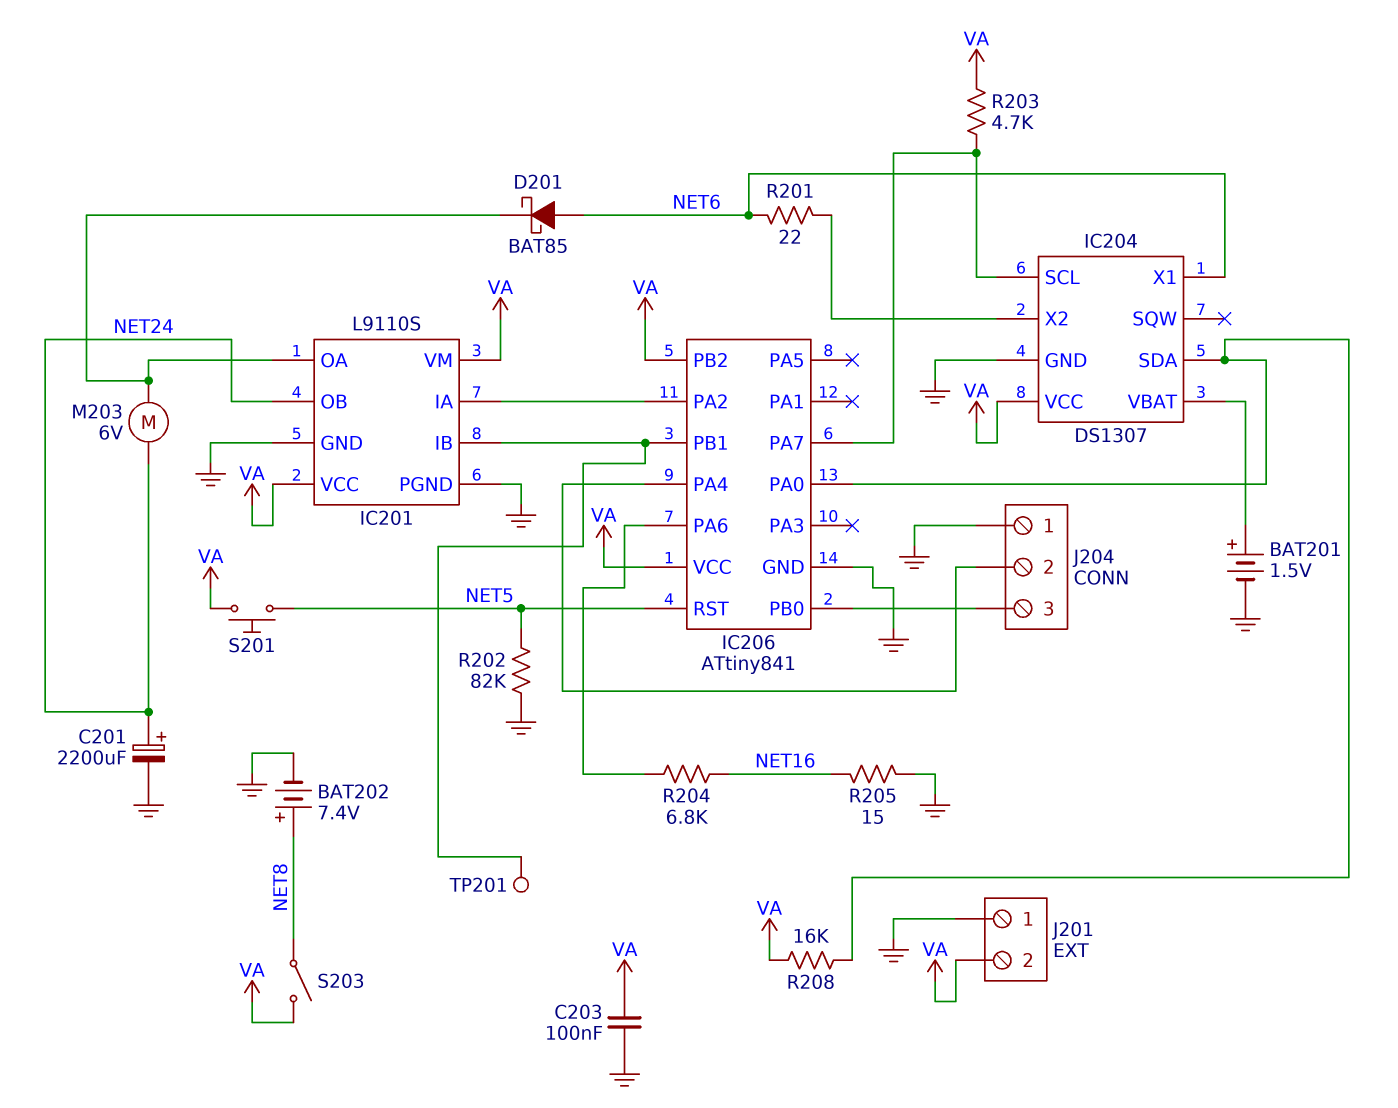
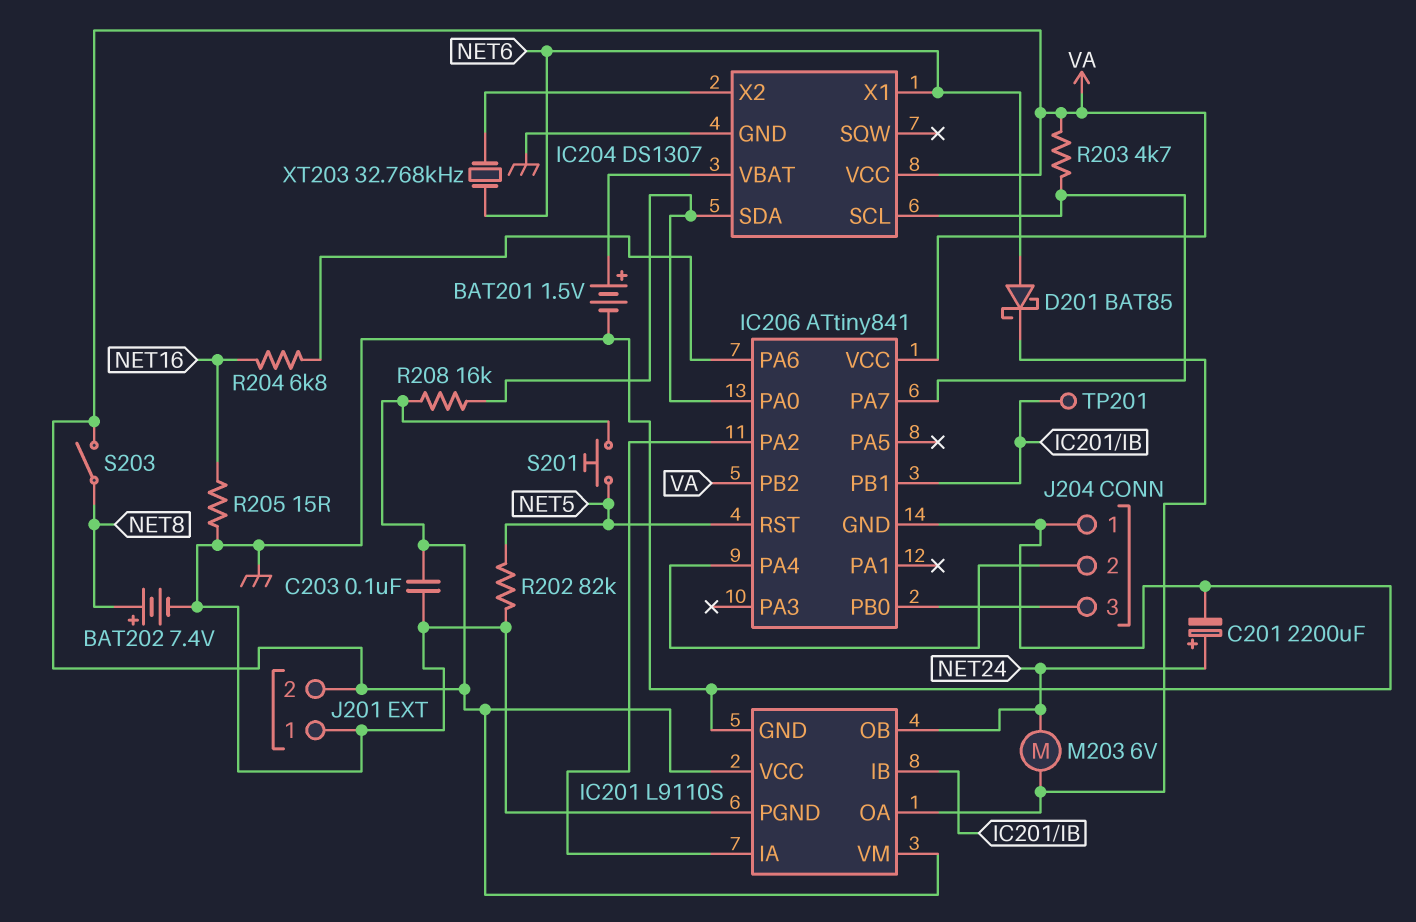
R201: 22 (IC204/X2, NET6) -> none
XT203: none -> 32.768kHz (IC204/X2, NET6)

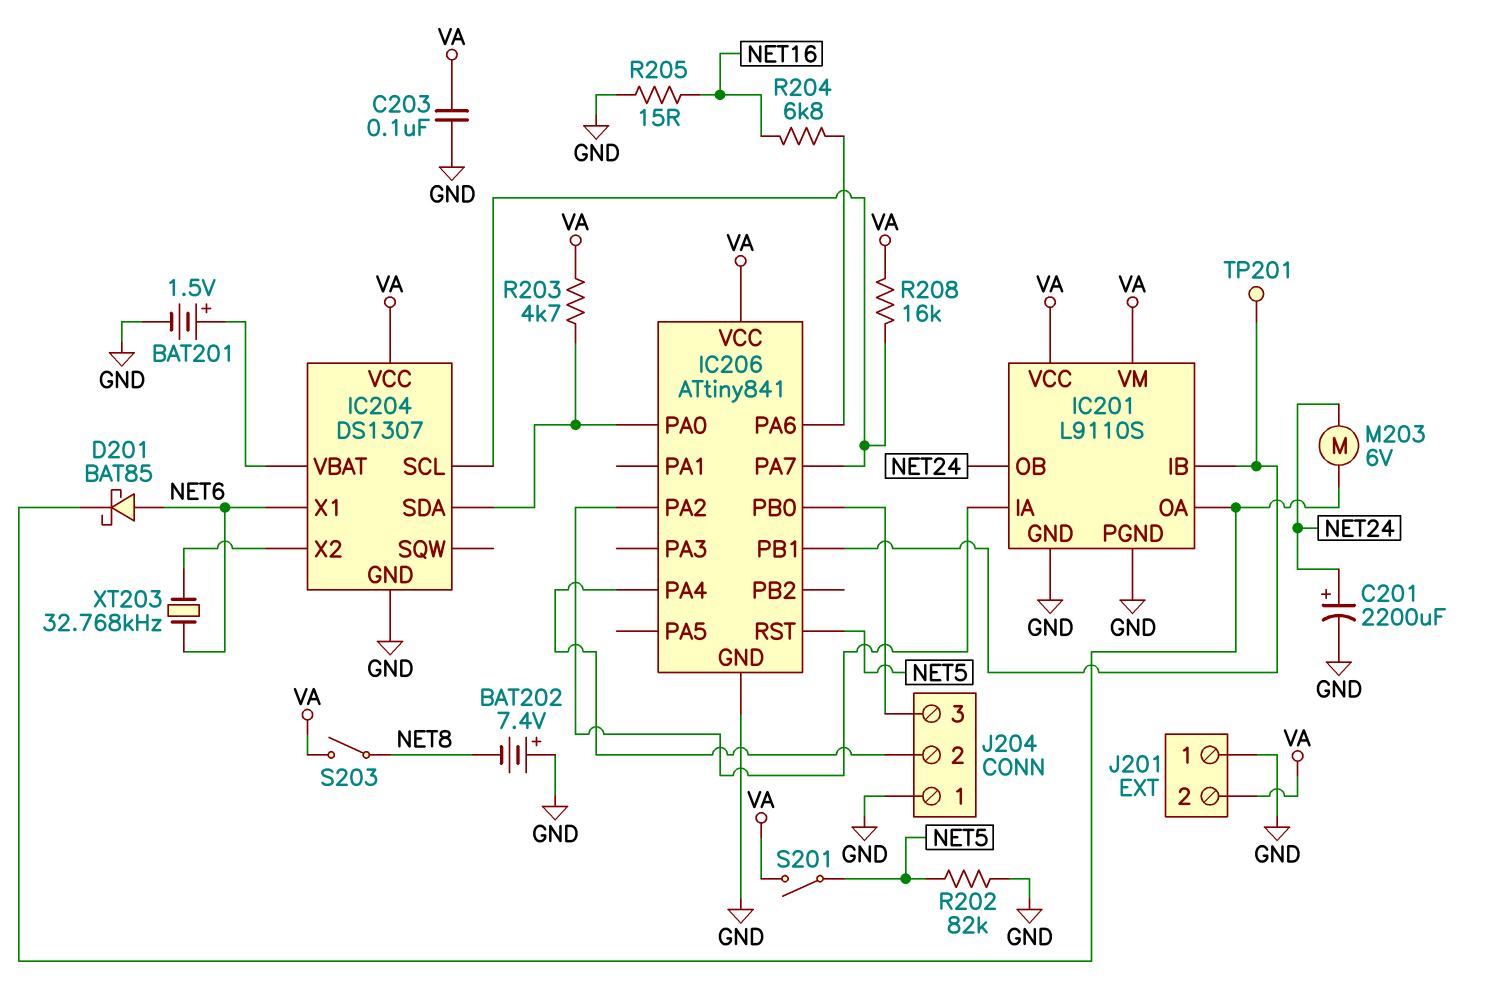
BAT202: 7.4V (plus NET8, minus GND) -> 7.4V (plus GND, minus NET8)
IC206 pin PB2: VA -> none
R203: 4.7k (IC204/SCL, VA) -> 4.7k (IC204/SDA, VA)
R208: 16k (IC204/SDA, VA) -> 16k (IC204/SCL, VA)
S201: button (NET5, VA) -> switch (NET5, VA)

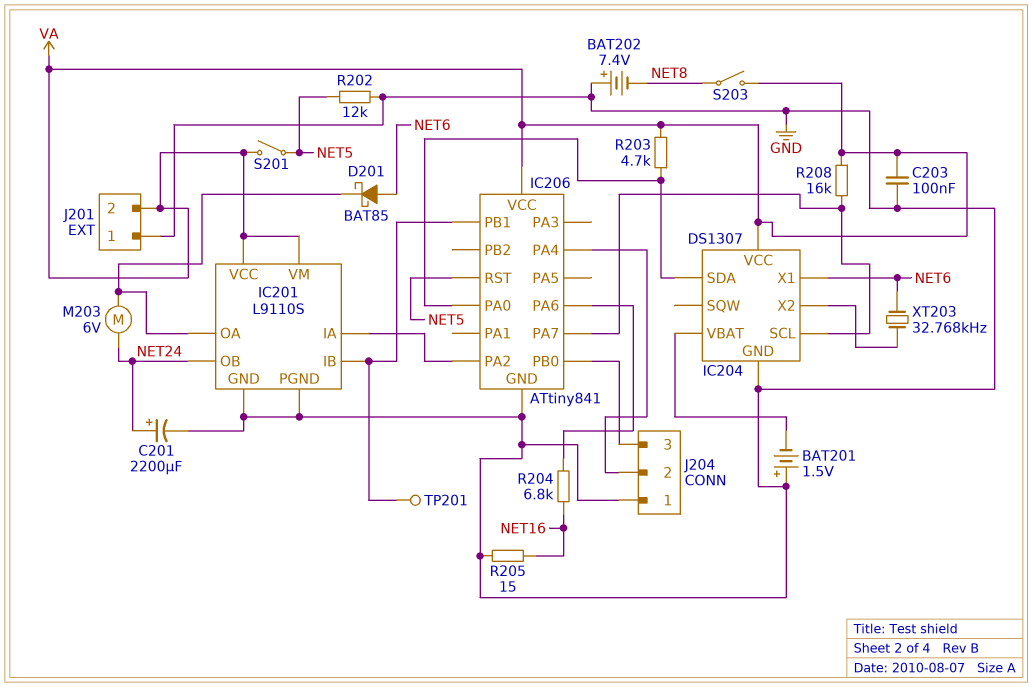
BAT201: 1.5V (plus IC204/VBAT, minus GND) -> 1.5V (plus GND, minus IC204/VBAT)
R202: 82k (GND, NET5) -> 12k (GND, NET5)

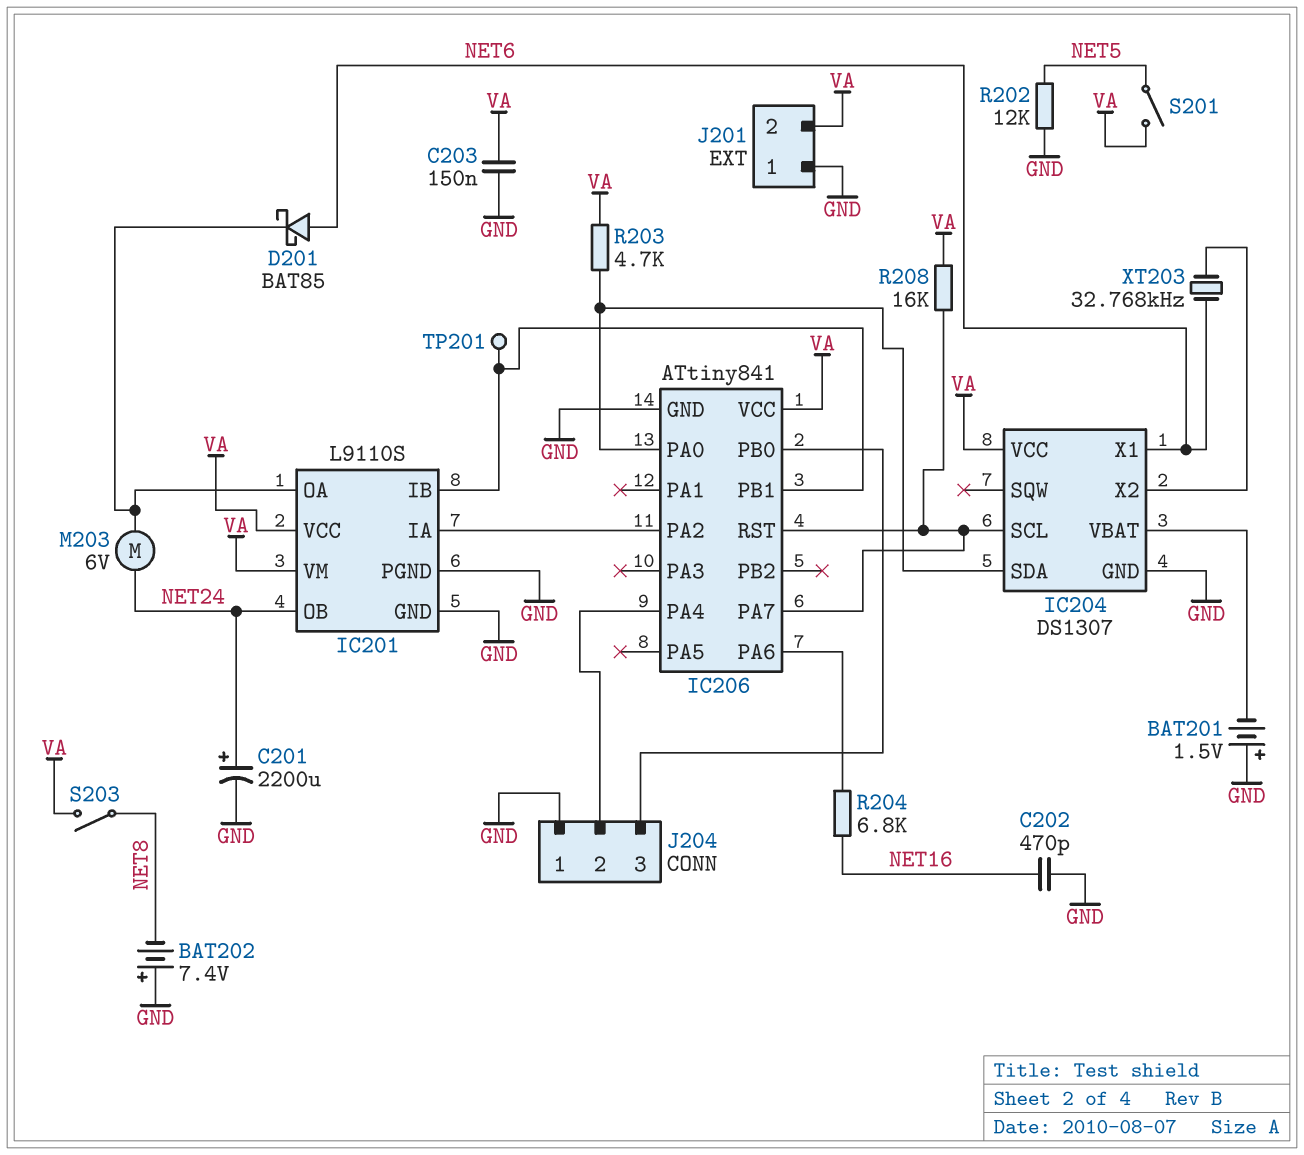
C202: none -> 470pF (GND, NET16)
C203: 100nF (GND, VA) -> 150nF (GND, VA)
IC206 pin RST: NET5 -> IC204/SCL
R205: 15 (GND, NET16) -> none

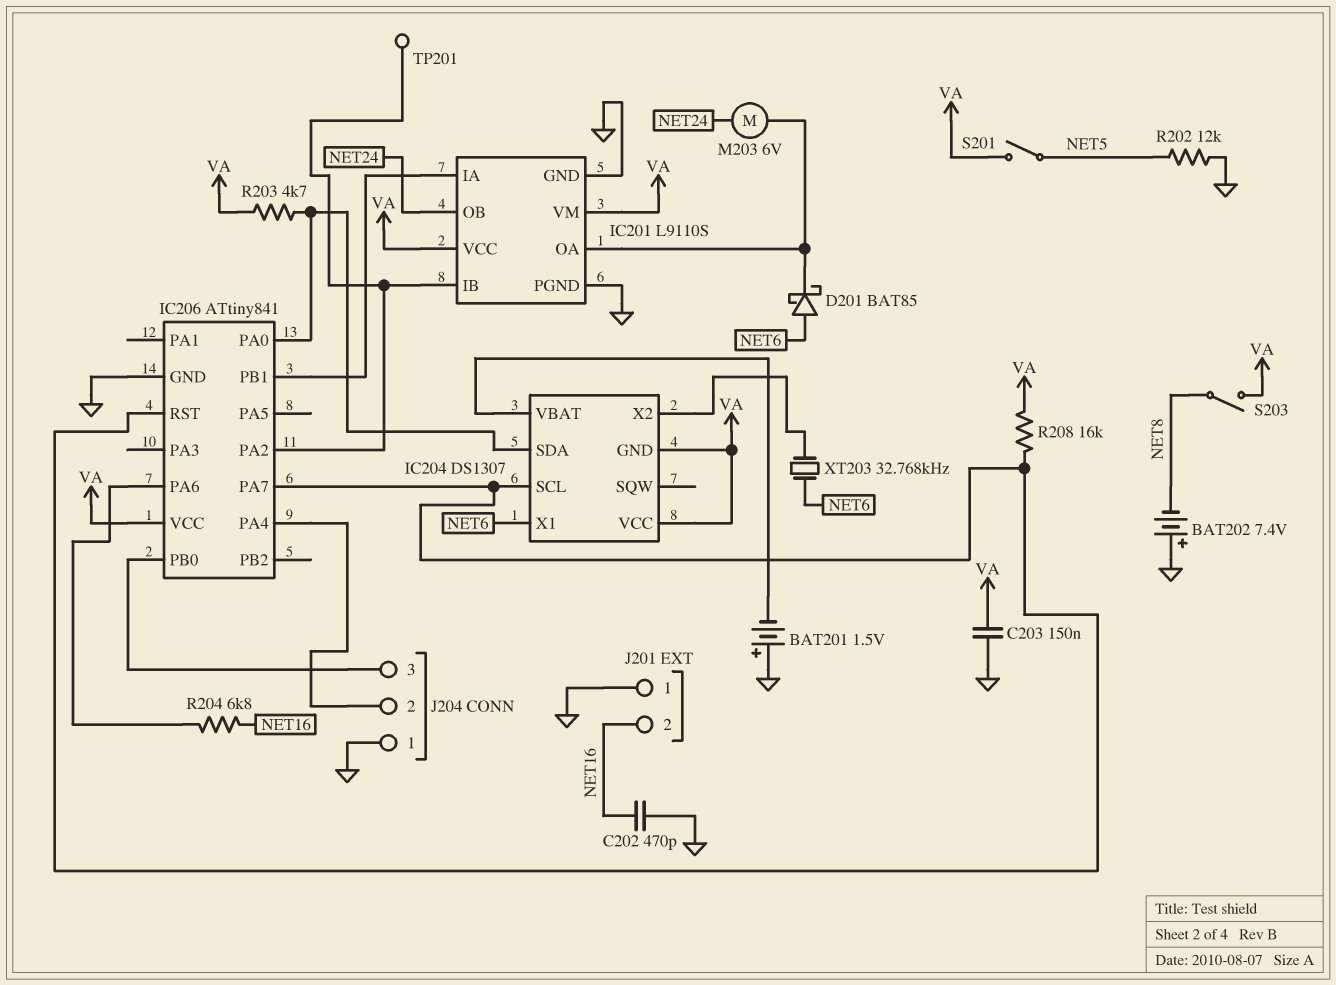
C201: 2200uF (plus NET24, minus GND) -> none
IC204 pin GND: GND -> VA
IC206 pin PA2: IC201/IA -> IC201/IB
IC206 pin PB1: IC201/IB -> IC201/IA
J201 pin 2: VA -> NET16

